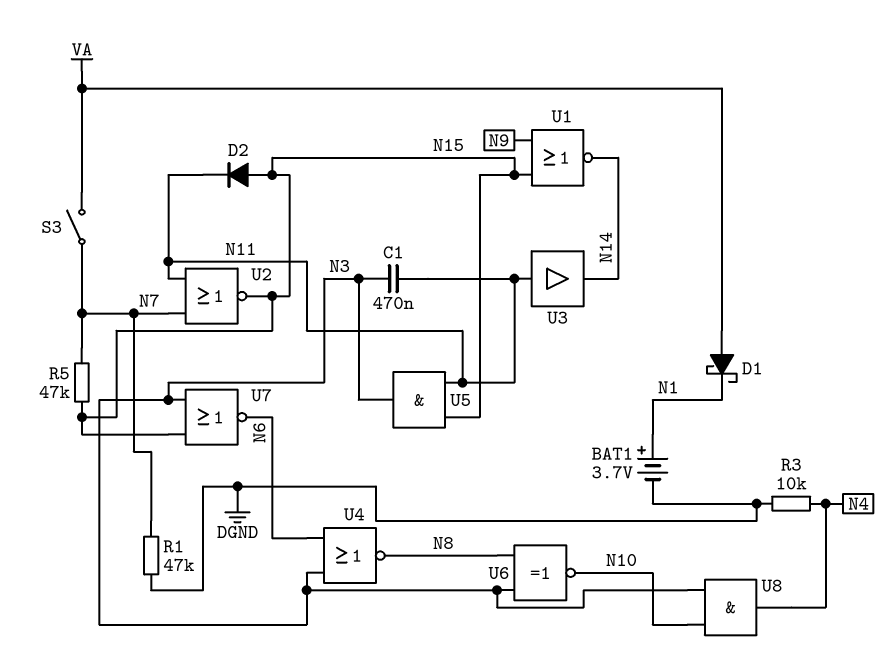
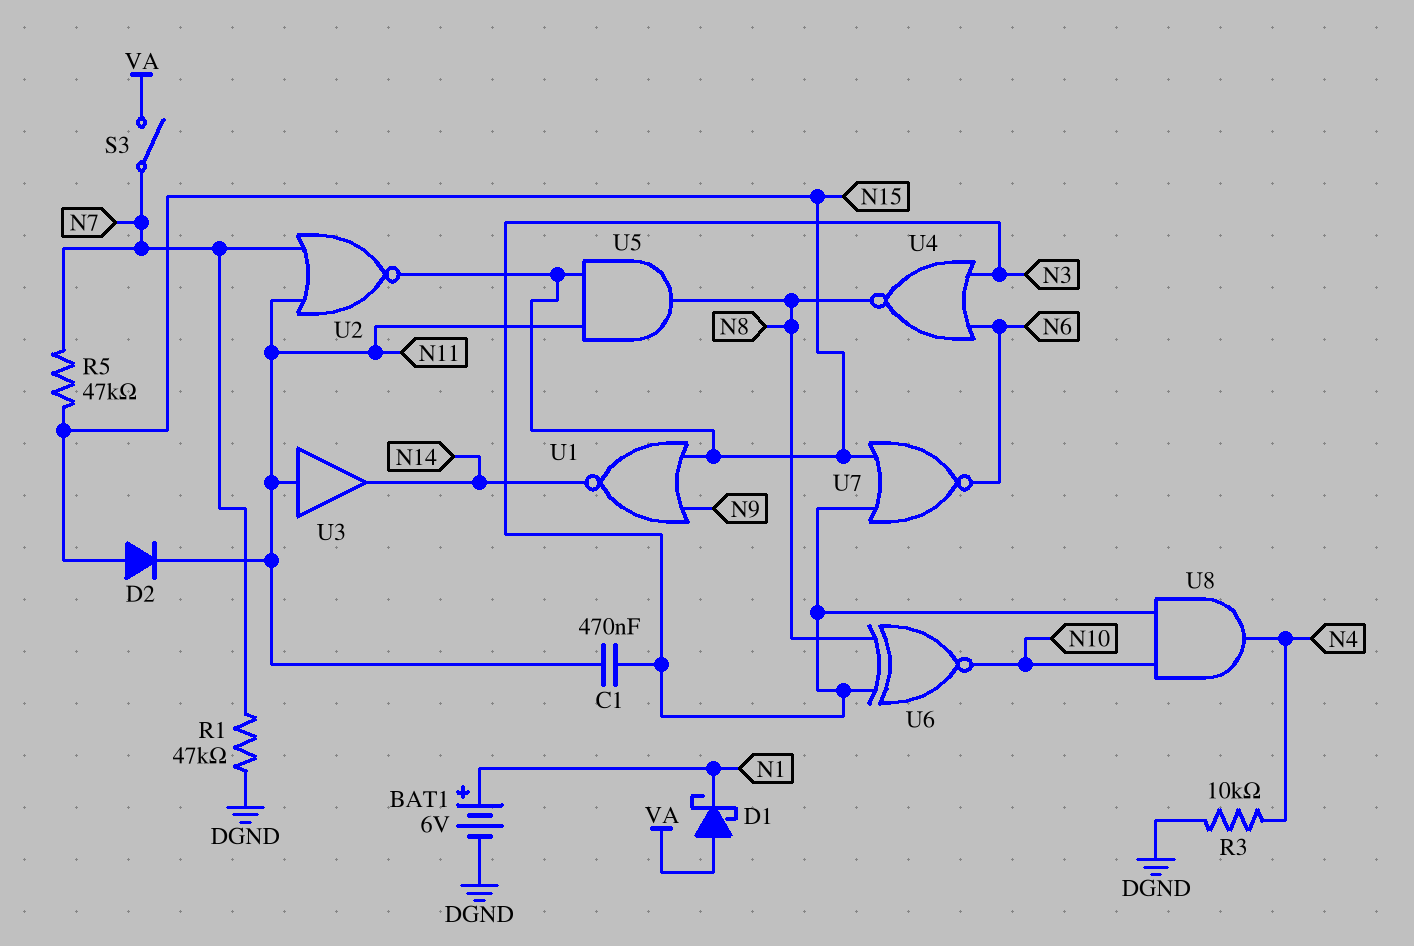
BAT1: 3.7V (plus N1, minus DGND) -> 6V (plus N1, minus DGND)
U5: AND (in N11, in N15, out N3) -> AND (in N11, in N15, out N8)

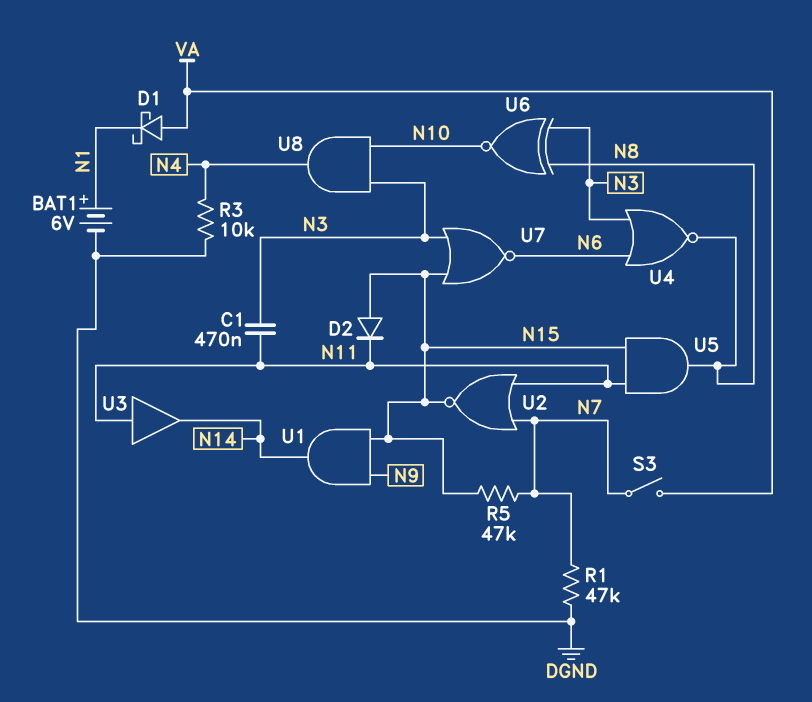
U1: NOR (in N9, in N15, out N14) -> AND (in N9, in N15, out N14)

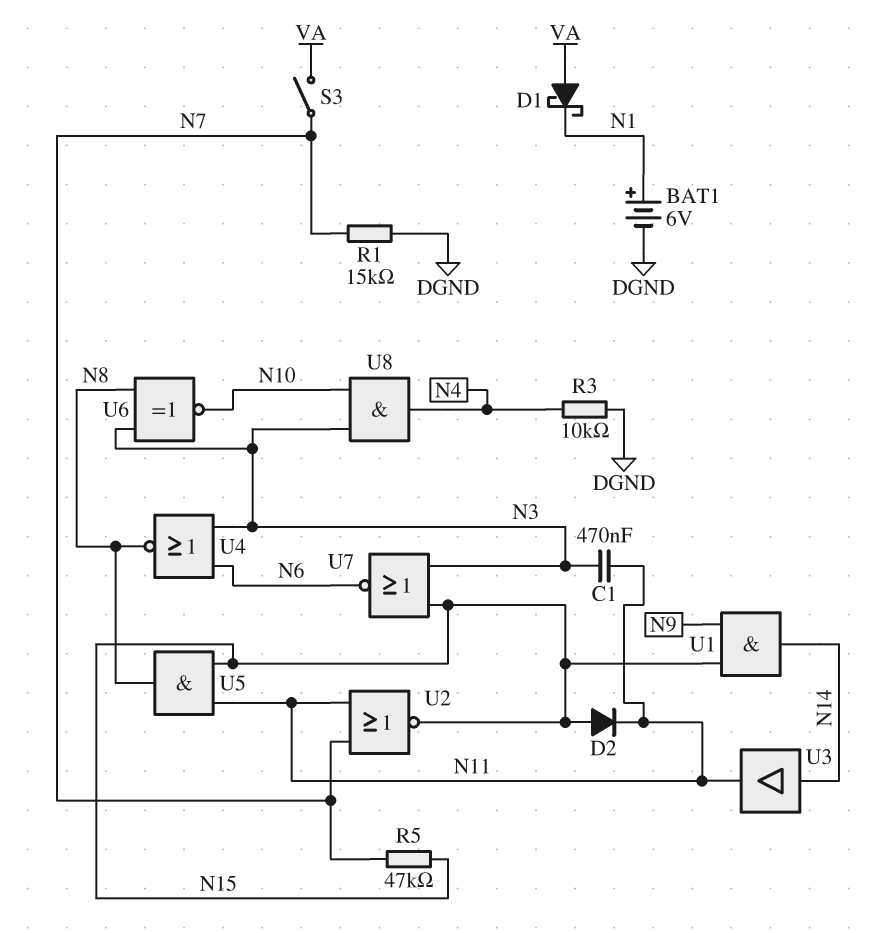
R1: 47k (DGND, N7) -> 15k (DGND, N7)
U3: buffer (in N11, out N14) -> buffer (in N14, out N11)

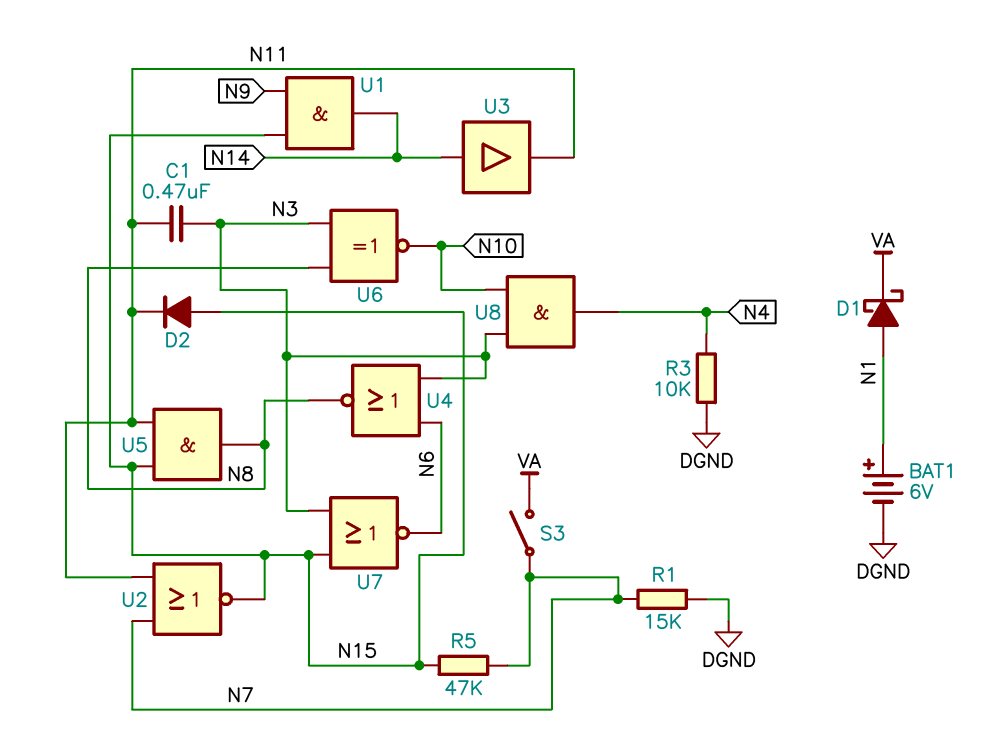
D1: schottky (A VA, K N1) -> schottky (A N1, K VA)

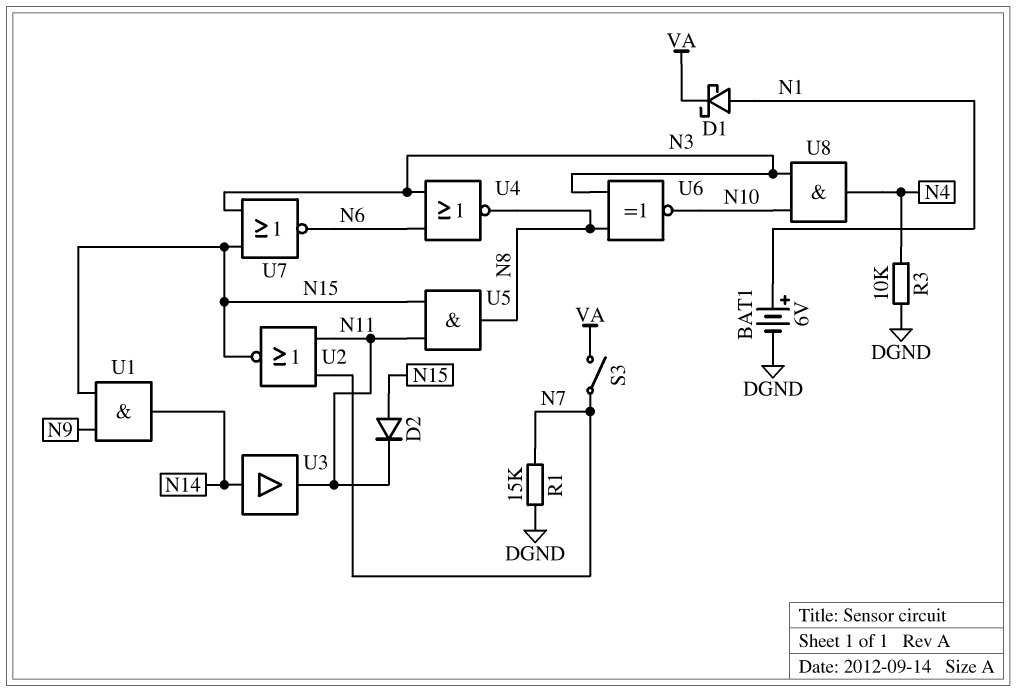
C1: 470nF (N3, N11) -> none
R5: 47k (N7, N15) -> none

